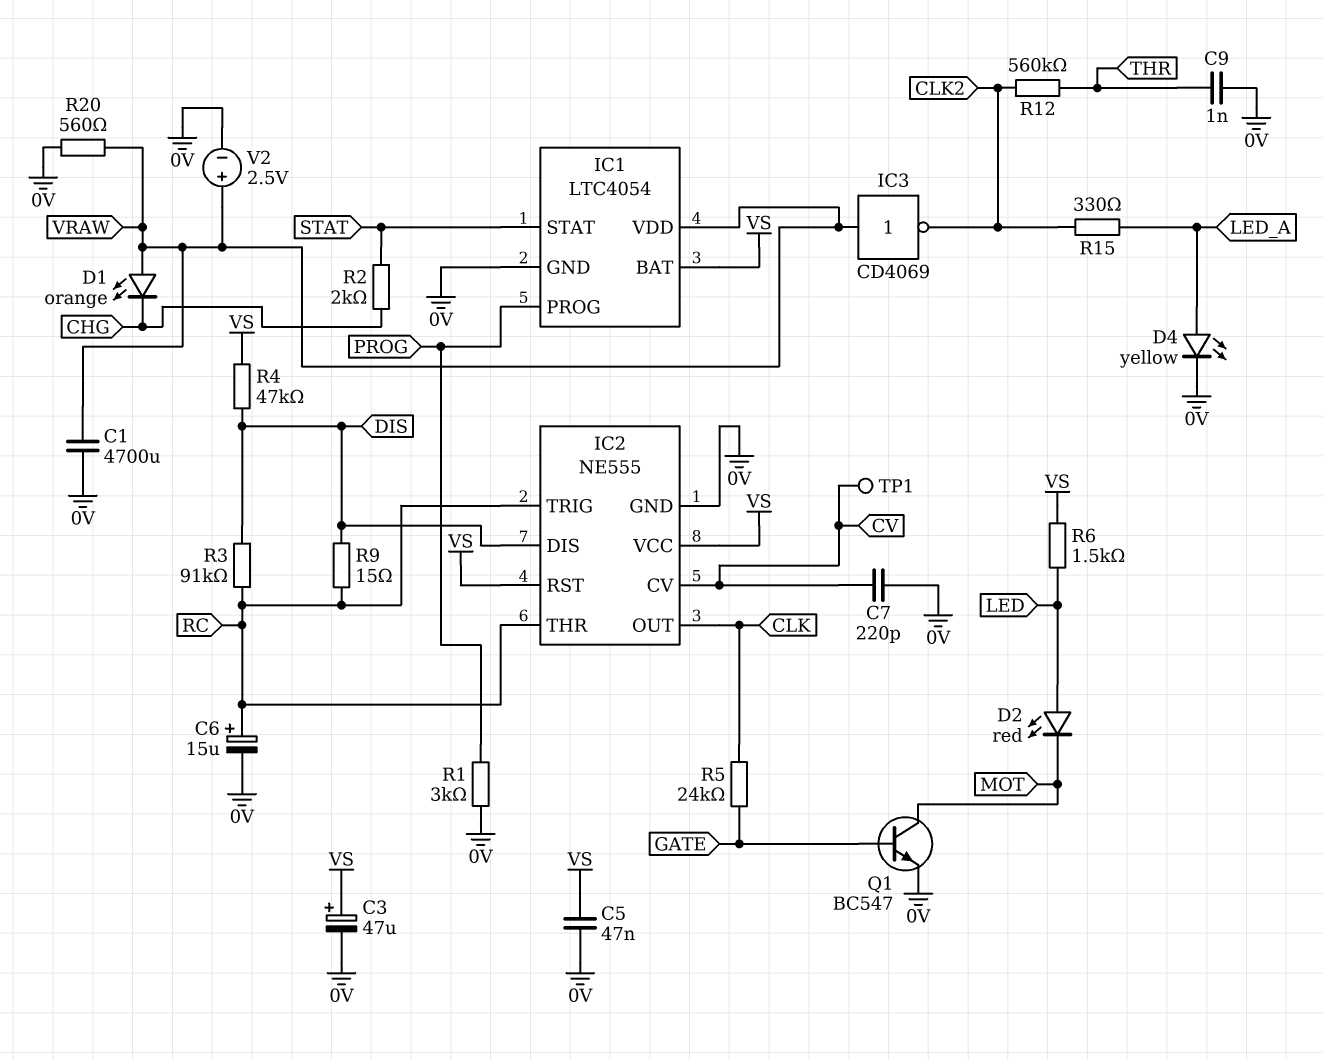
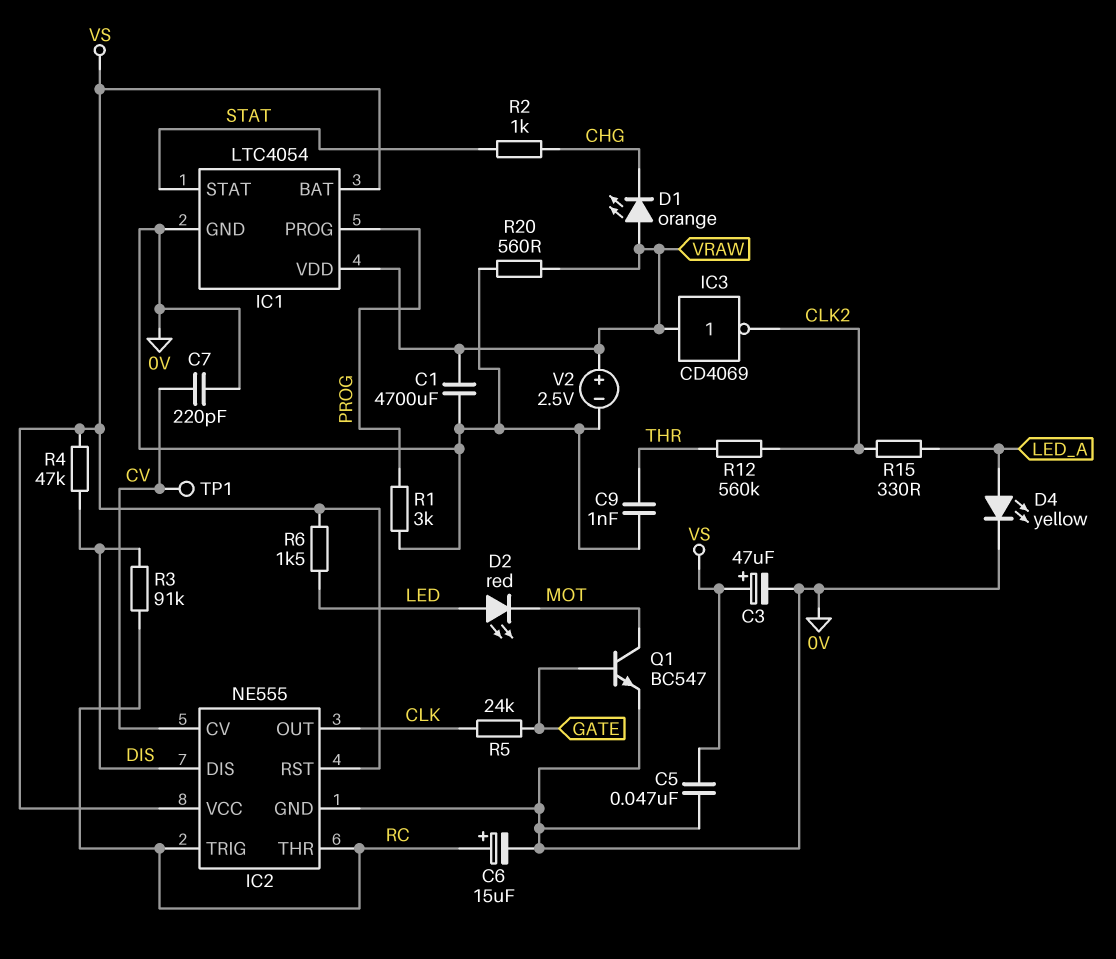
R2: 2k (CHG, STAT) -> 1k (CHG, STAT)
R9: 15 (DIS, RC) -> none

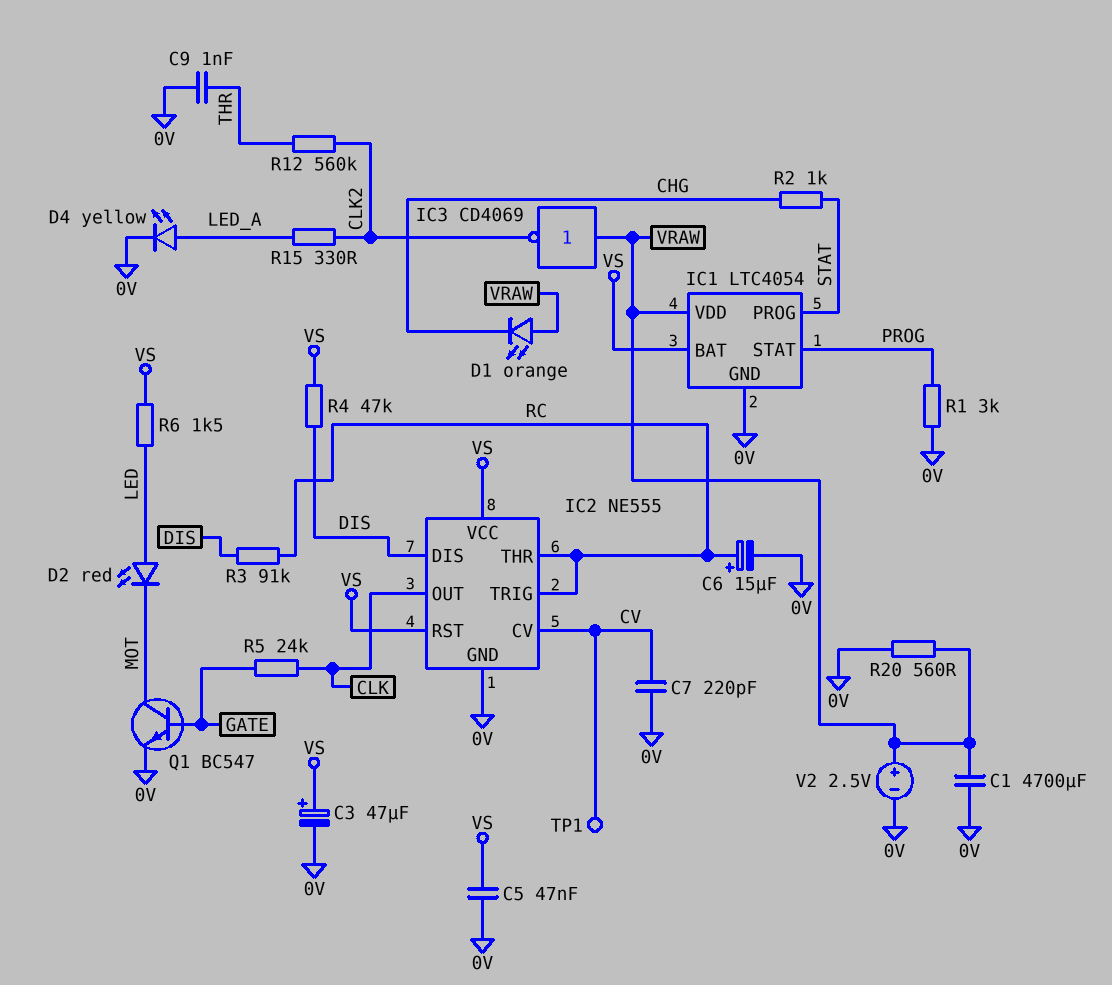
IC1 pin PROG: PROG -> STAT
IC1 pin STAT: STAT -> PROG

